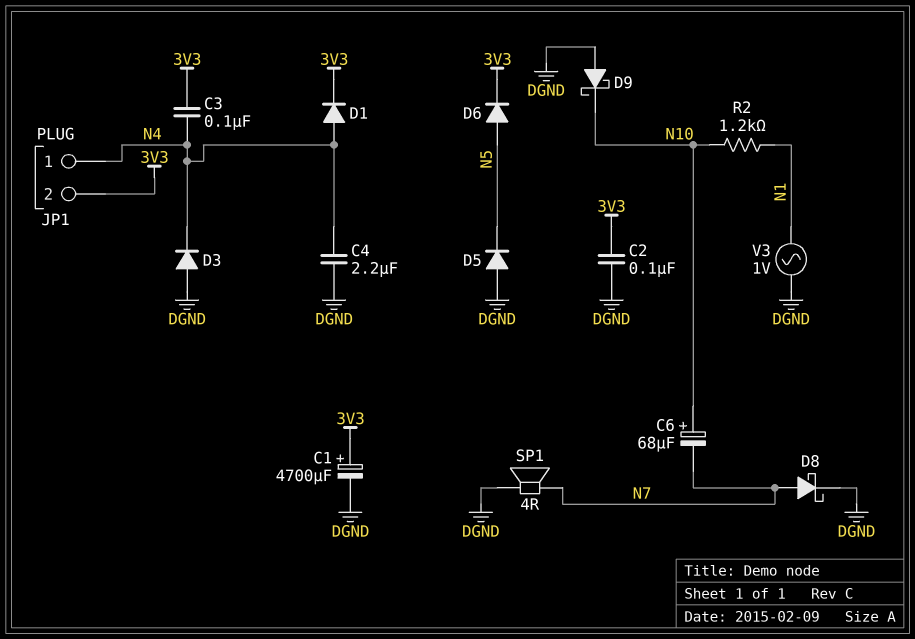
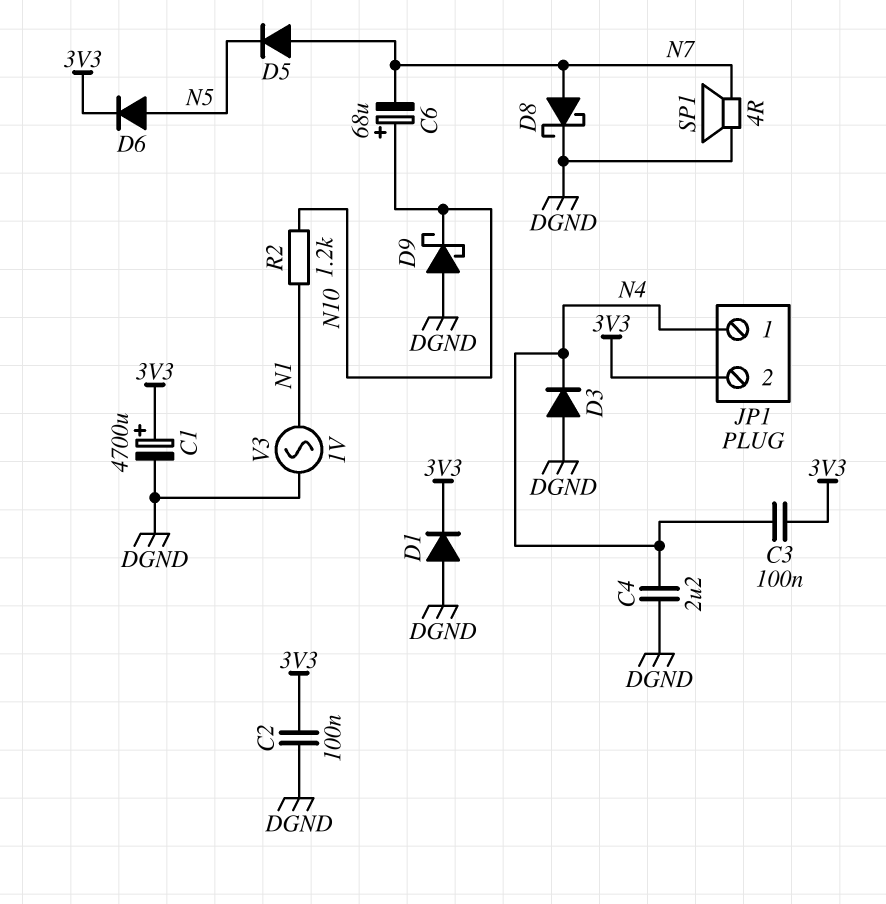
D1: diode (A N4, K 3V3) -> diode (A DGND, K 3V3)
D5: diode (A DGND, K N5) -> diode (A N7, K N5)

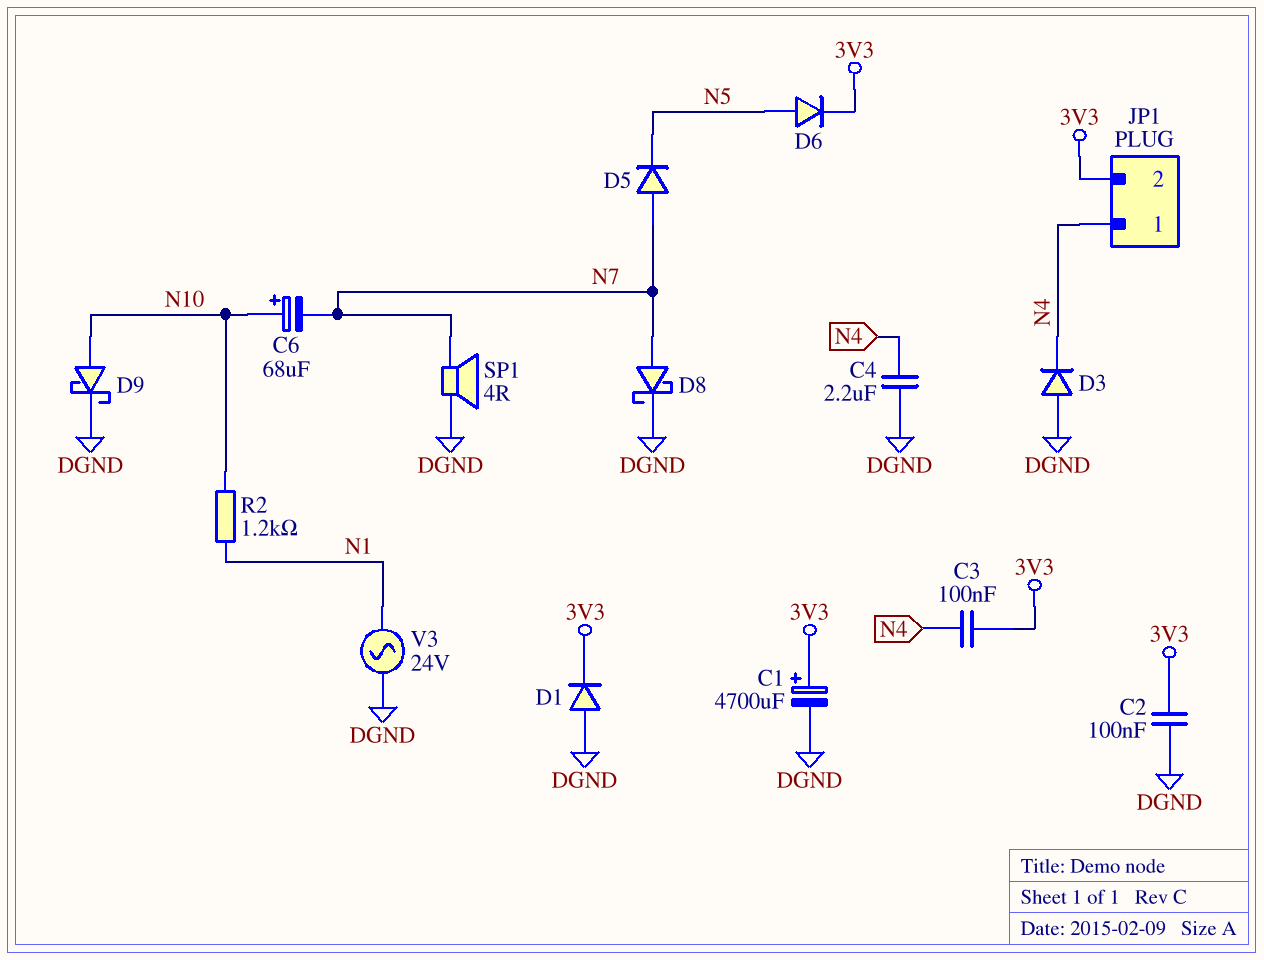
D9: schottky (A DGND, K N10) -> schottky (A N10, K DGND)
V3: AC 1V (DGND, N1) -> AC 24V (DGND, N1)

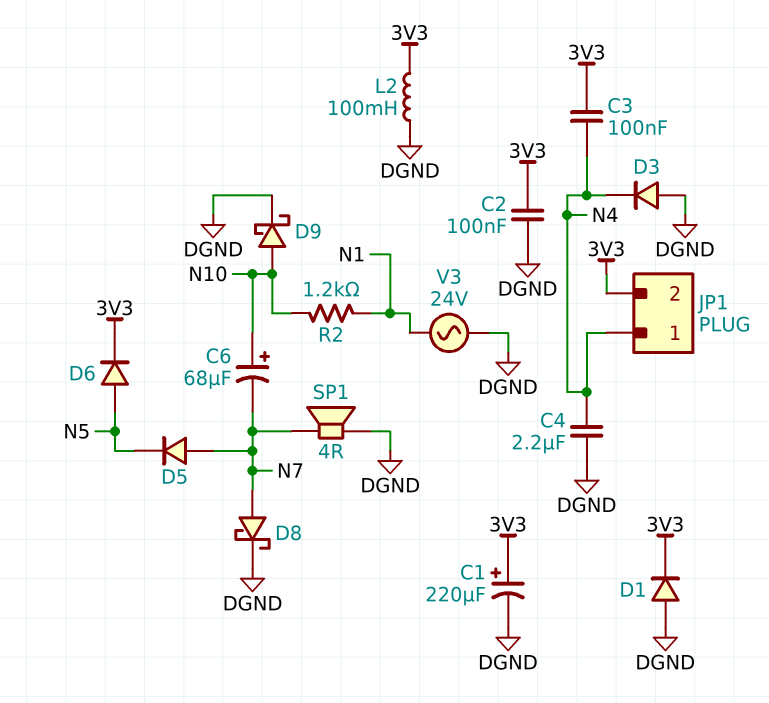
C1: 4700uF (plus 3V3, minus DGND) -> 220uF (plus 3V3, minus DGND)
L2: none -> 100mH (3V3, DGND)

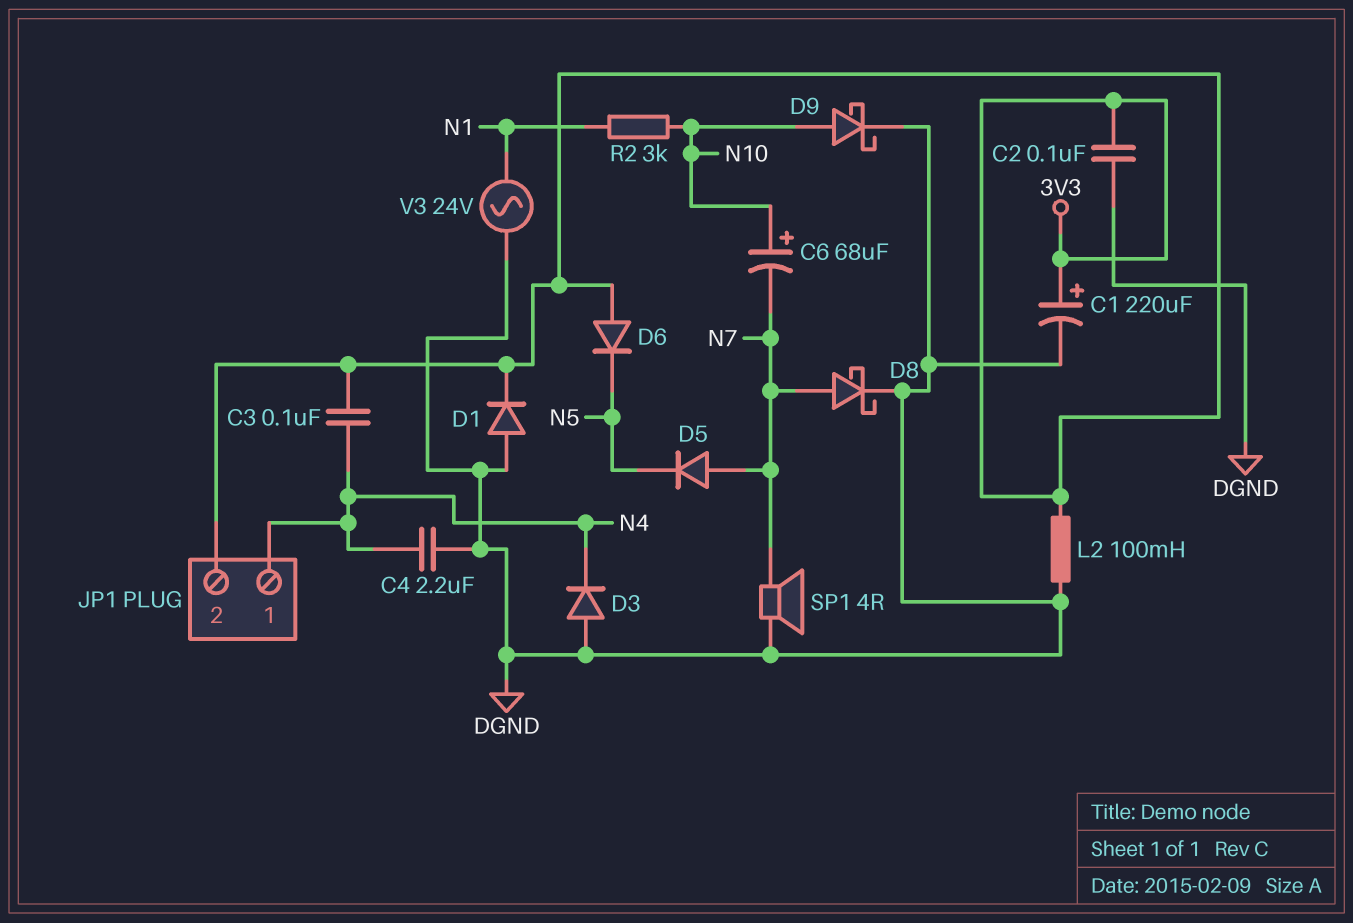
D6: diode (A N5, K 3V3) -> diode (A 3V3, K N5)
R2: 1.2k (N1, N10) -> 3k (N1, N10)

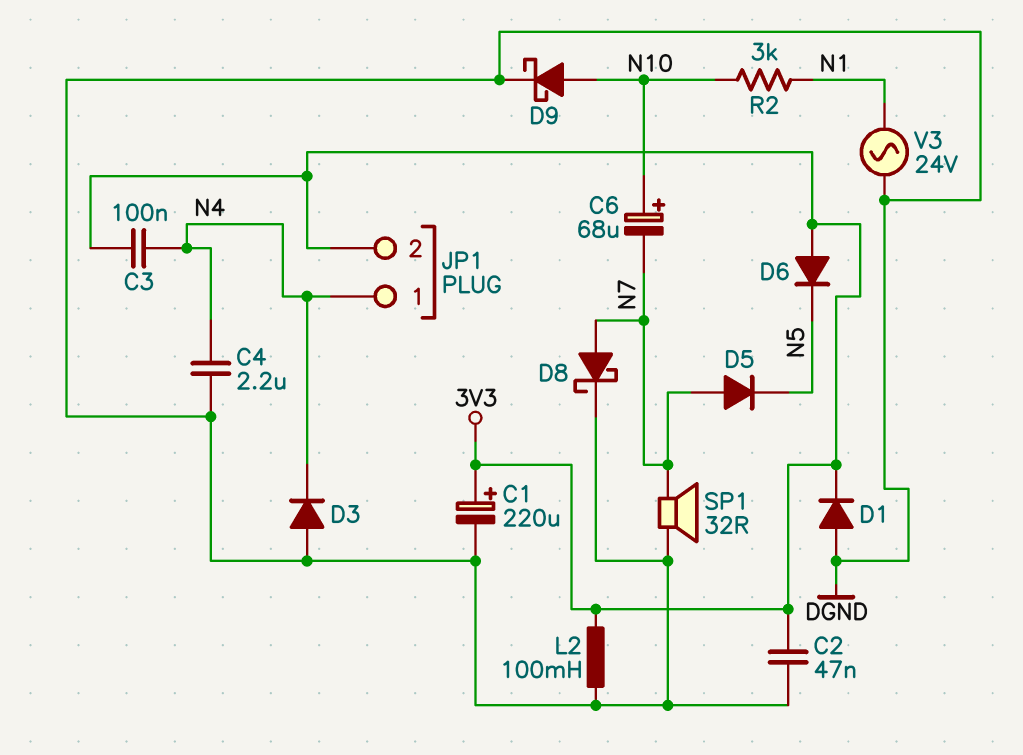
C2: 100nF (3V3, DGND) -> 47nF (3V3, DGND)
SP1: speaker 4R (DGND, N7) -> speaker 32R (DGND, N7)

